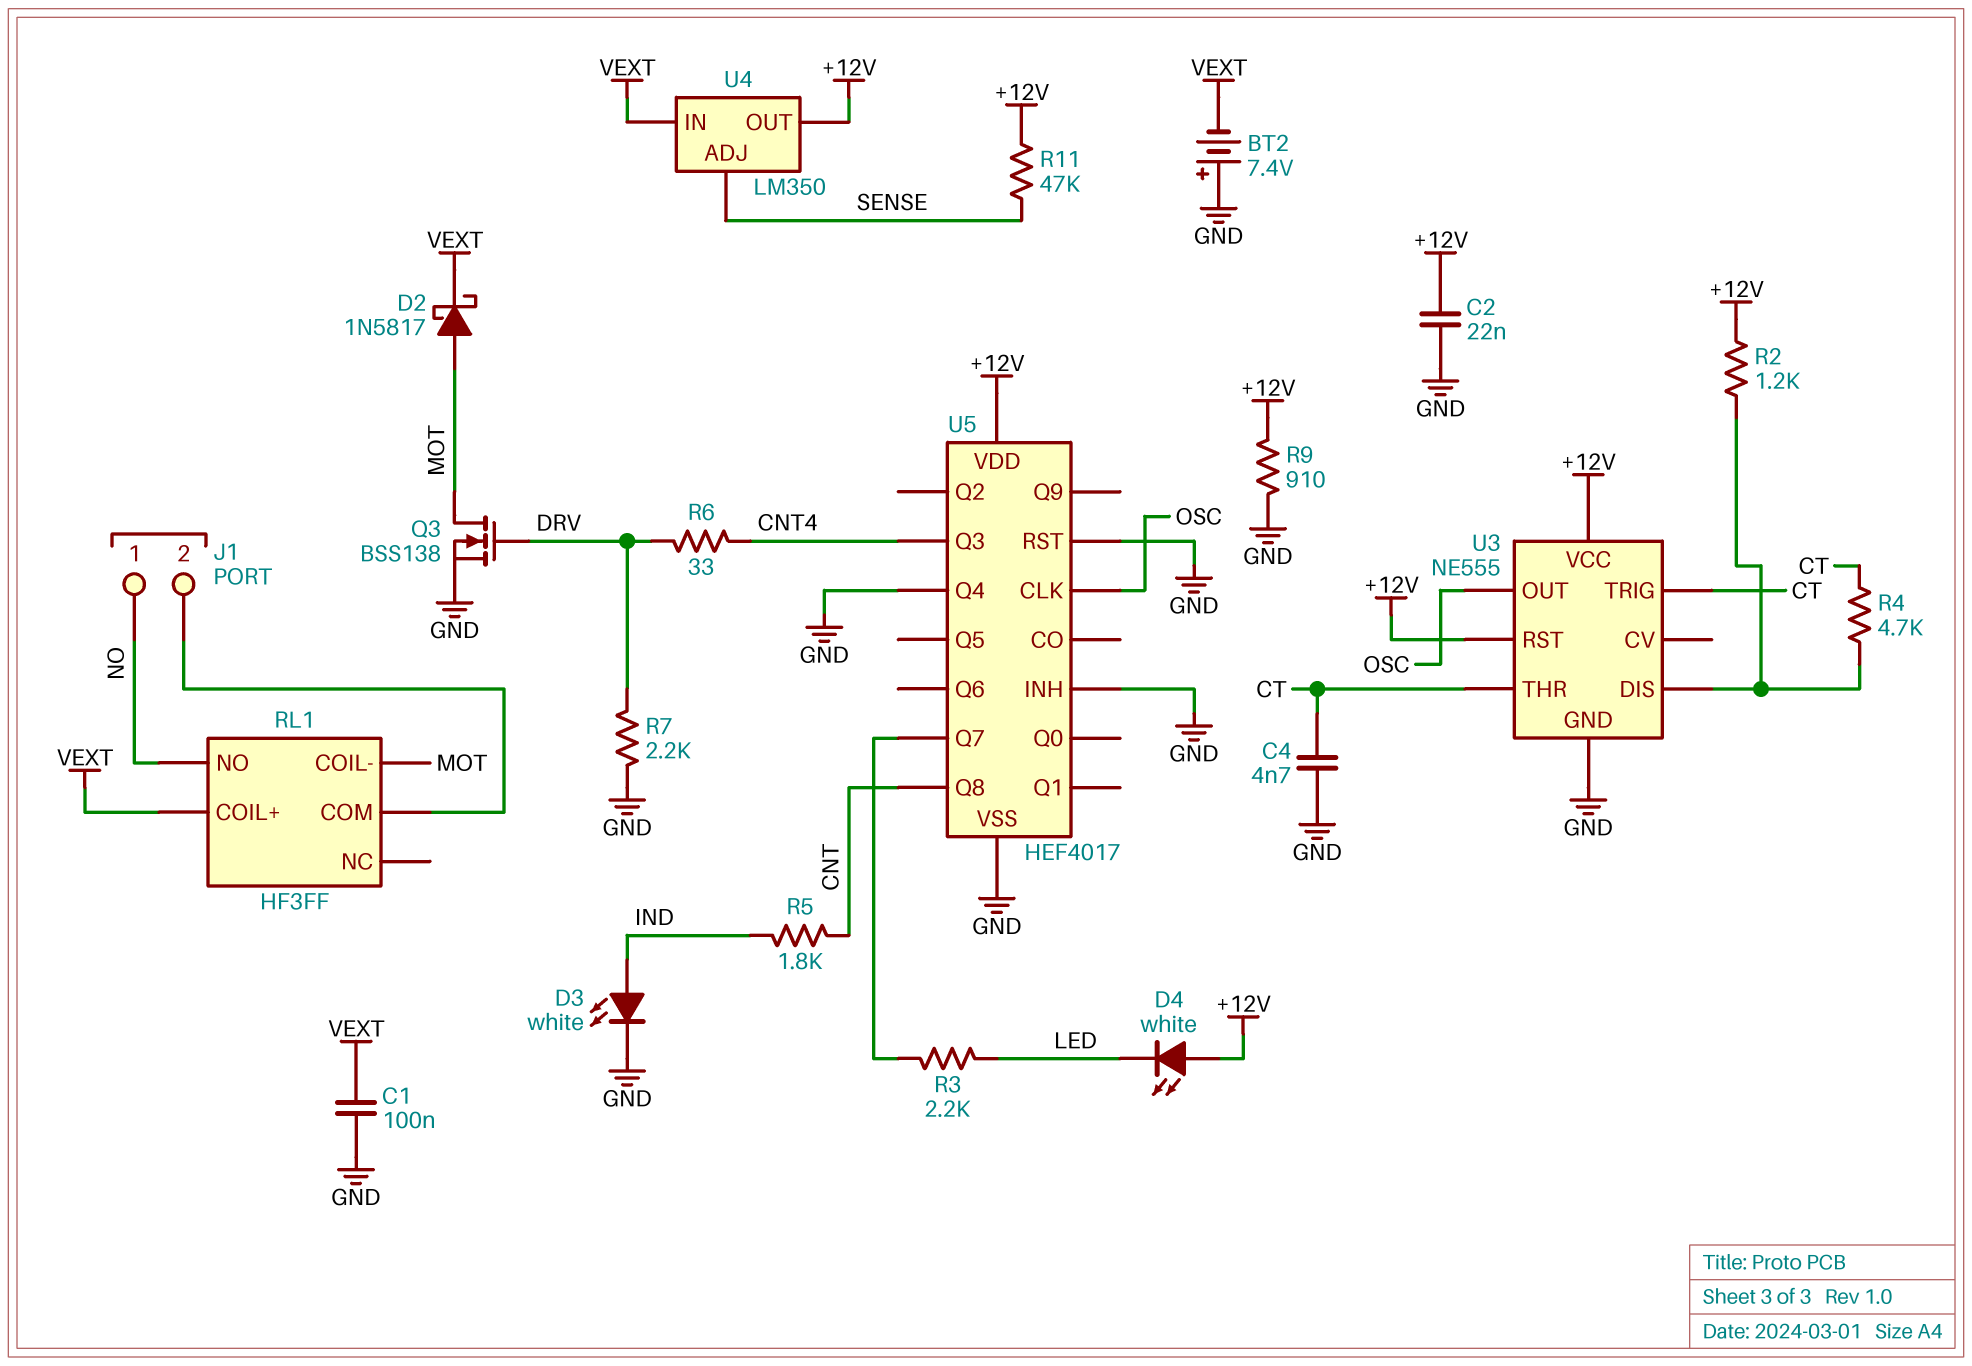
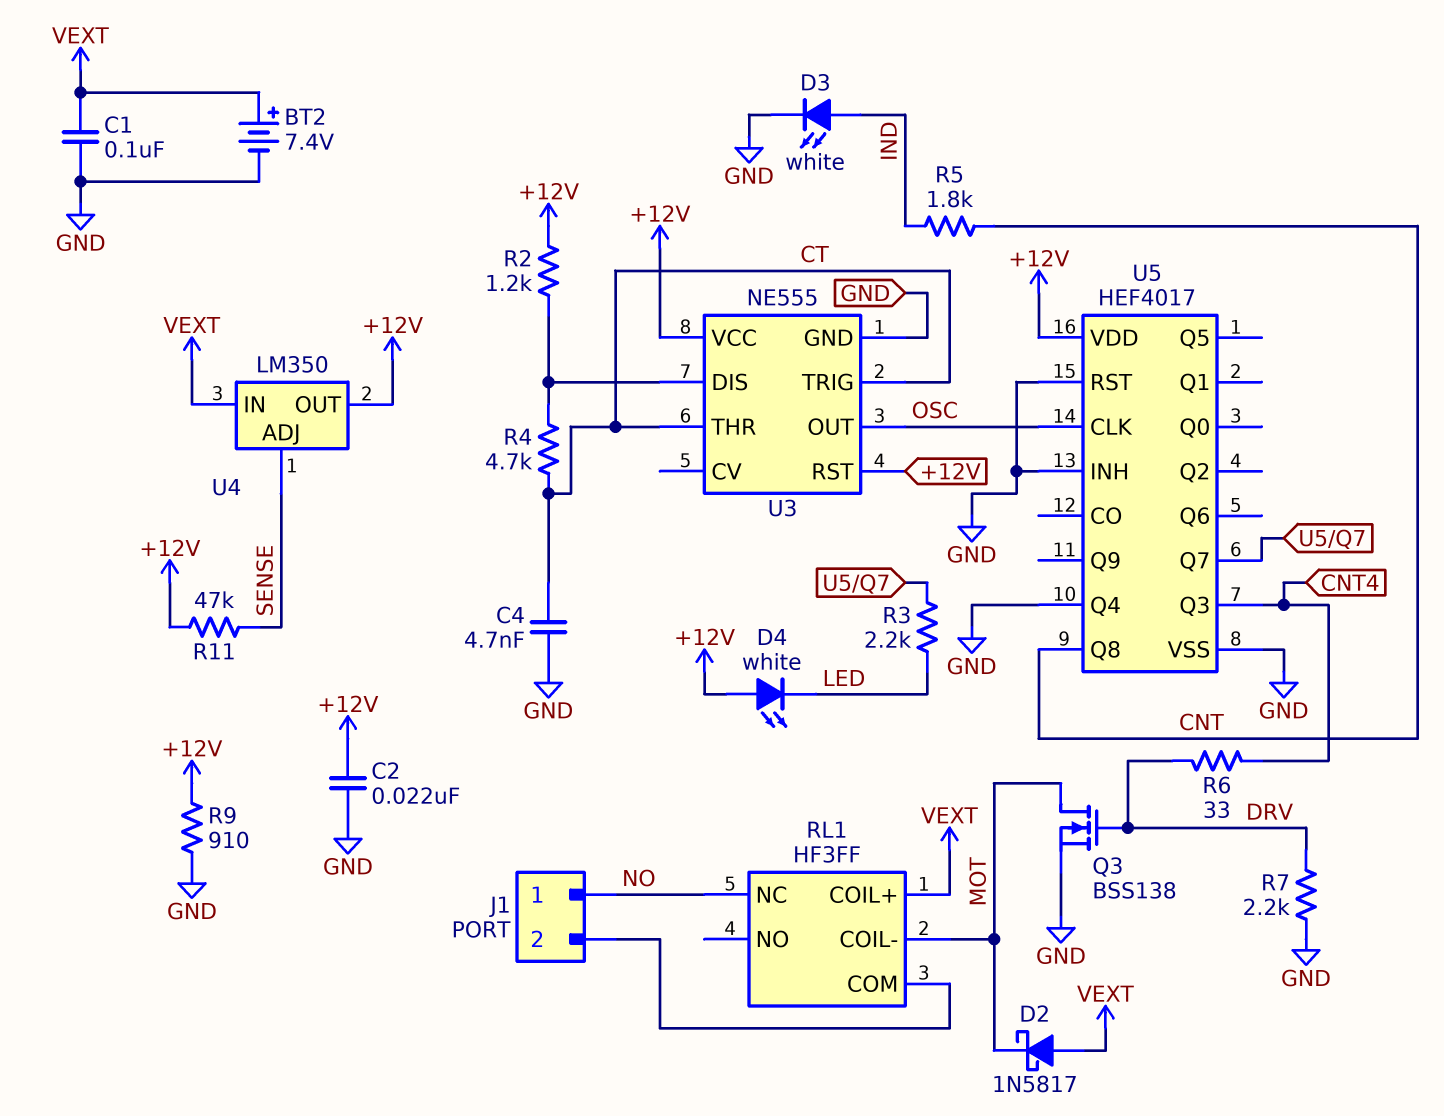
BT2: 7.4V (plus GND, minus VEXT) -> 7.4V (plus VEXT, minus GND)
D2: schottky 1N5817 (A MOT, K VEXT) -> schottky 1N5817 (A VEXT, K MOT)
RL1 pin NC: none -> NO
RL1 pin NO: NO -> none

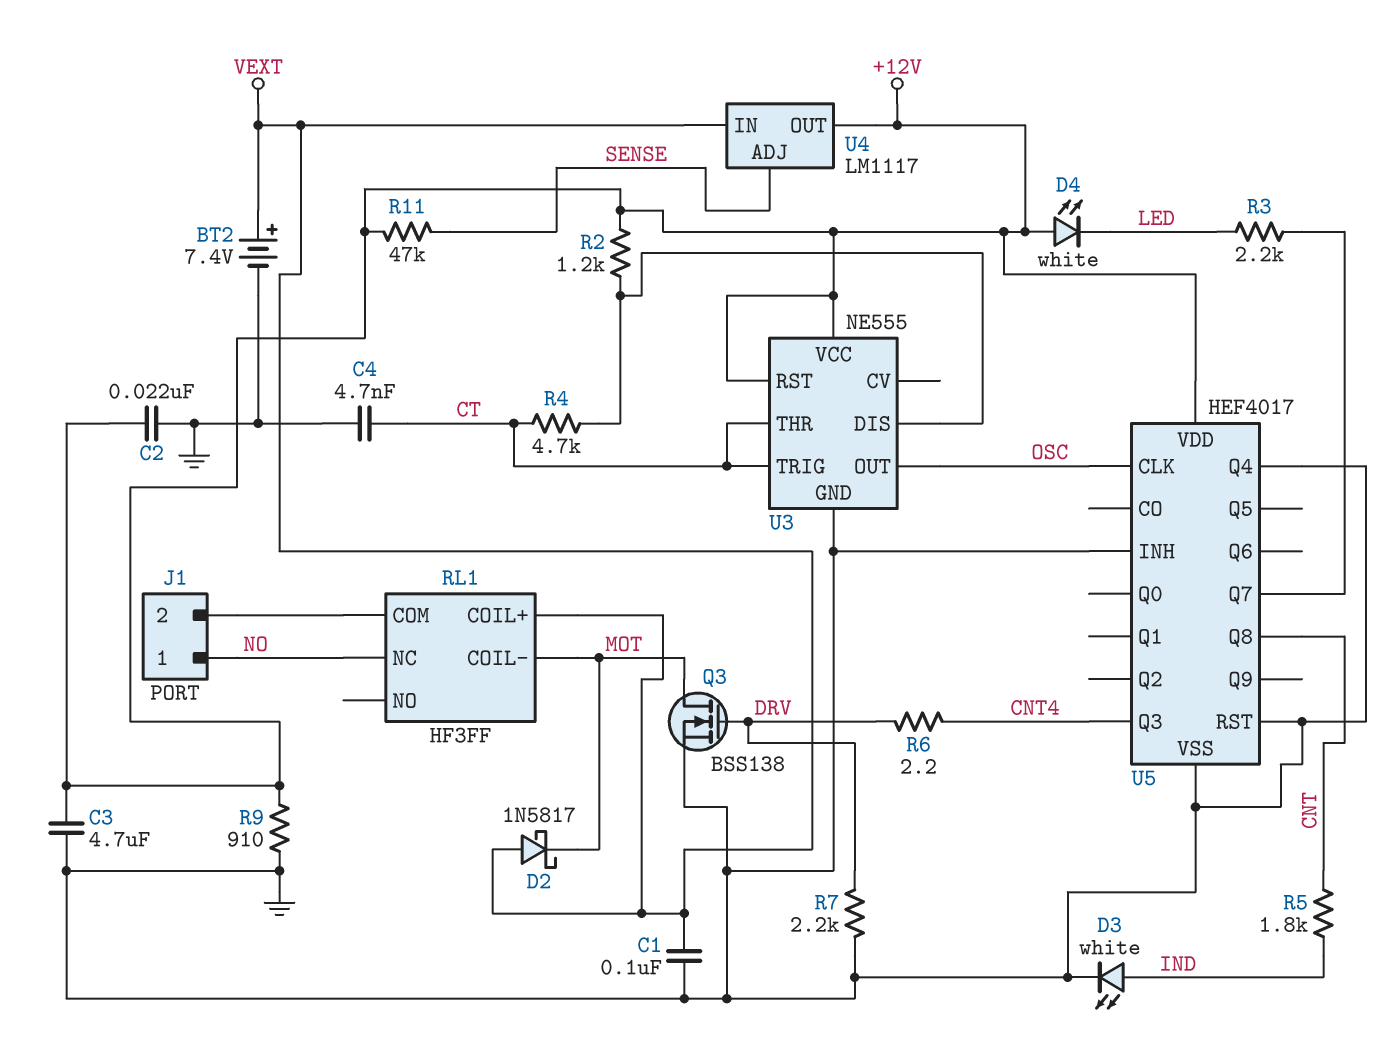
C3: none -> 4.7uF (+12V, GND)
R6: 33 (CNT4, DRV) -> 2.2 (CNT4, DRV)
U4: LM350 -> LM1117

